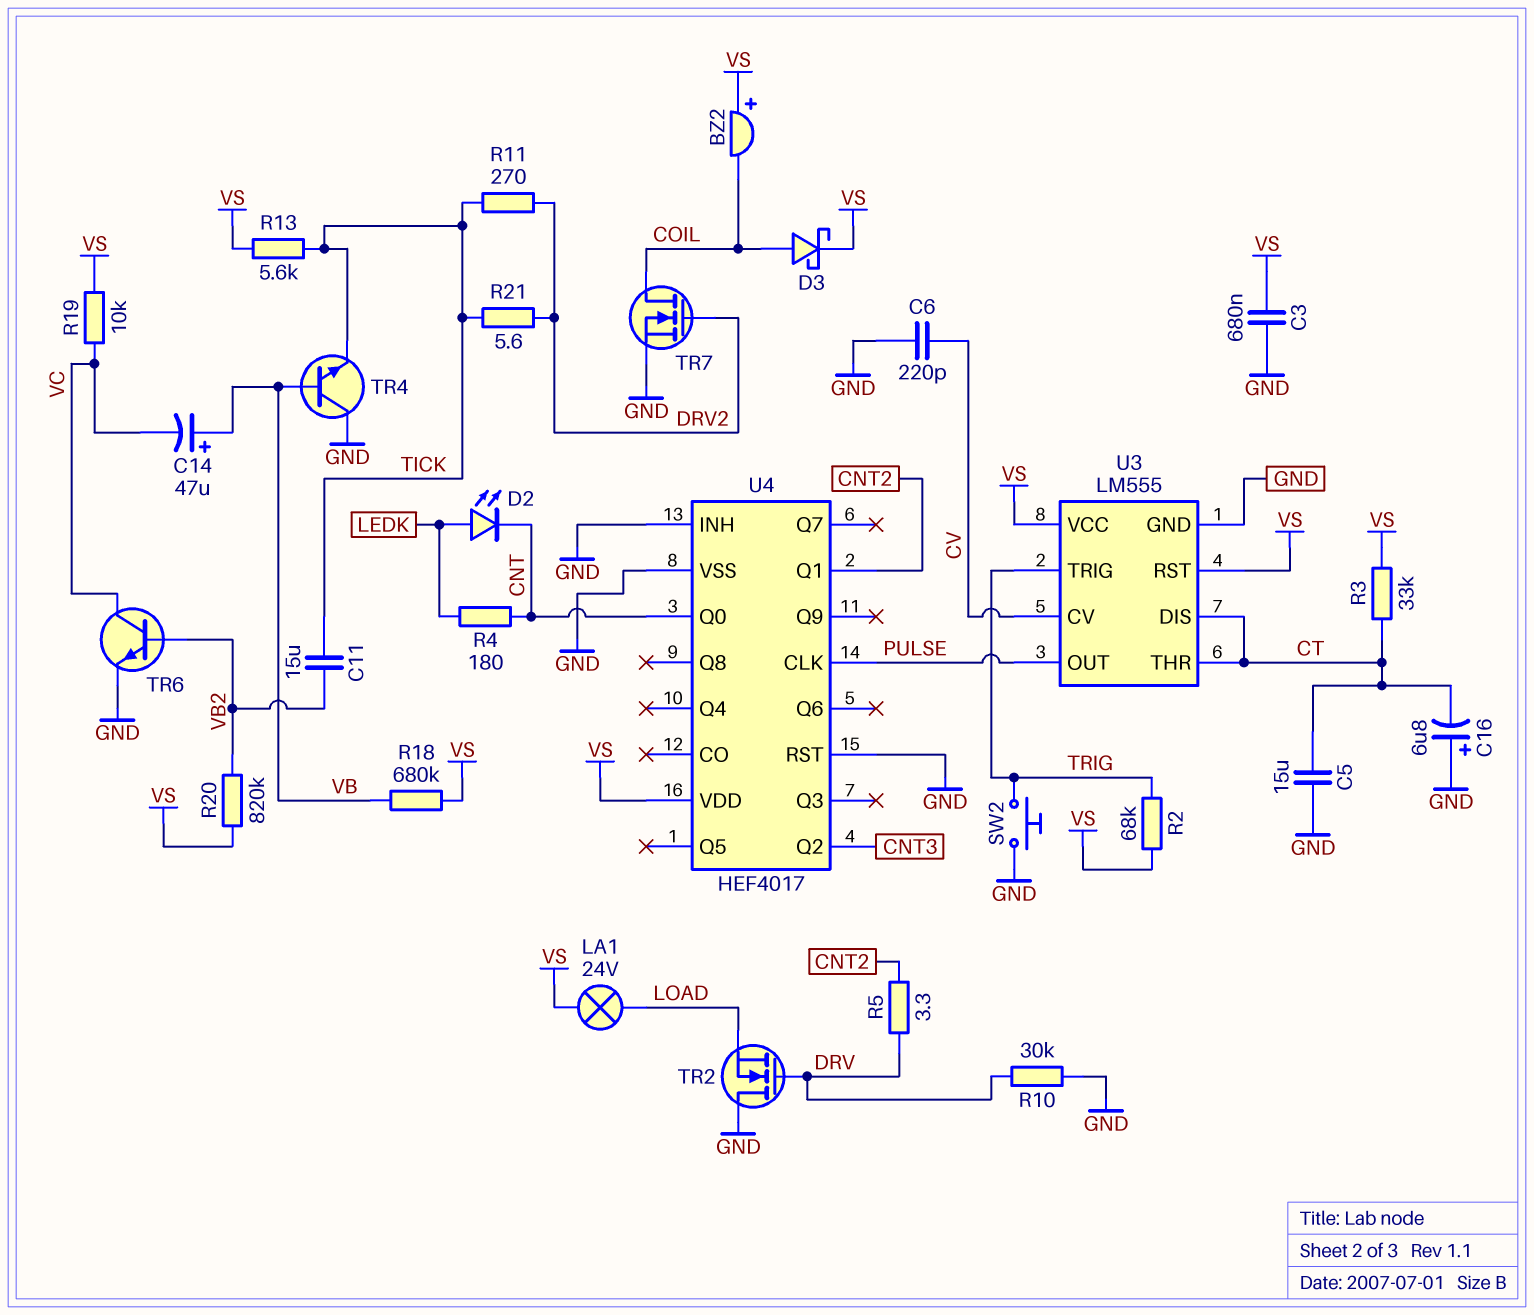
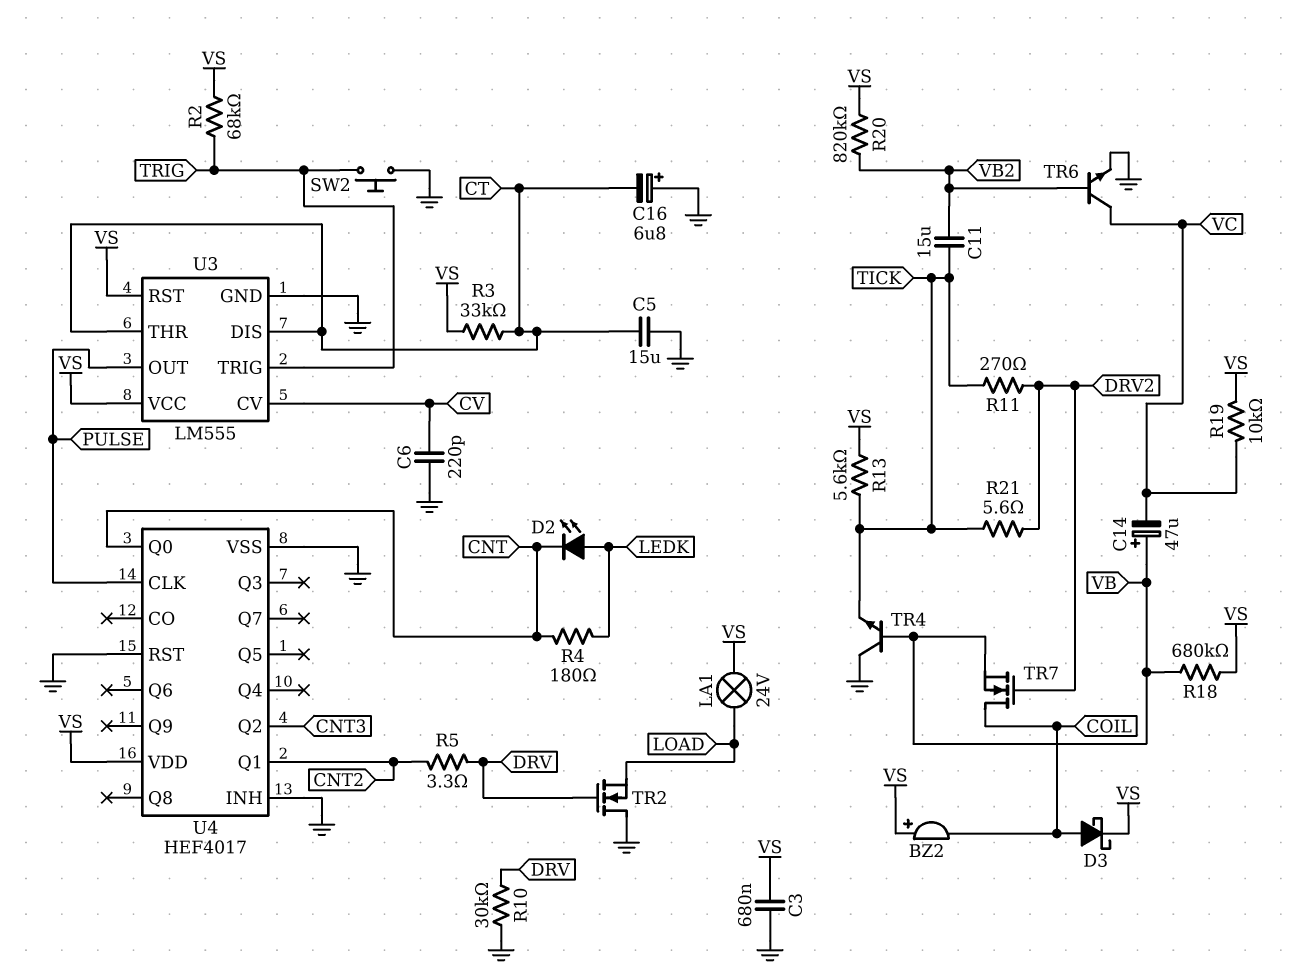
TR7: NMOS (G DRV2, D COIL, S GND) -> NMOS (G DRV2, D COIL, S VB)

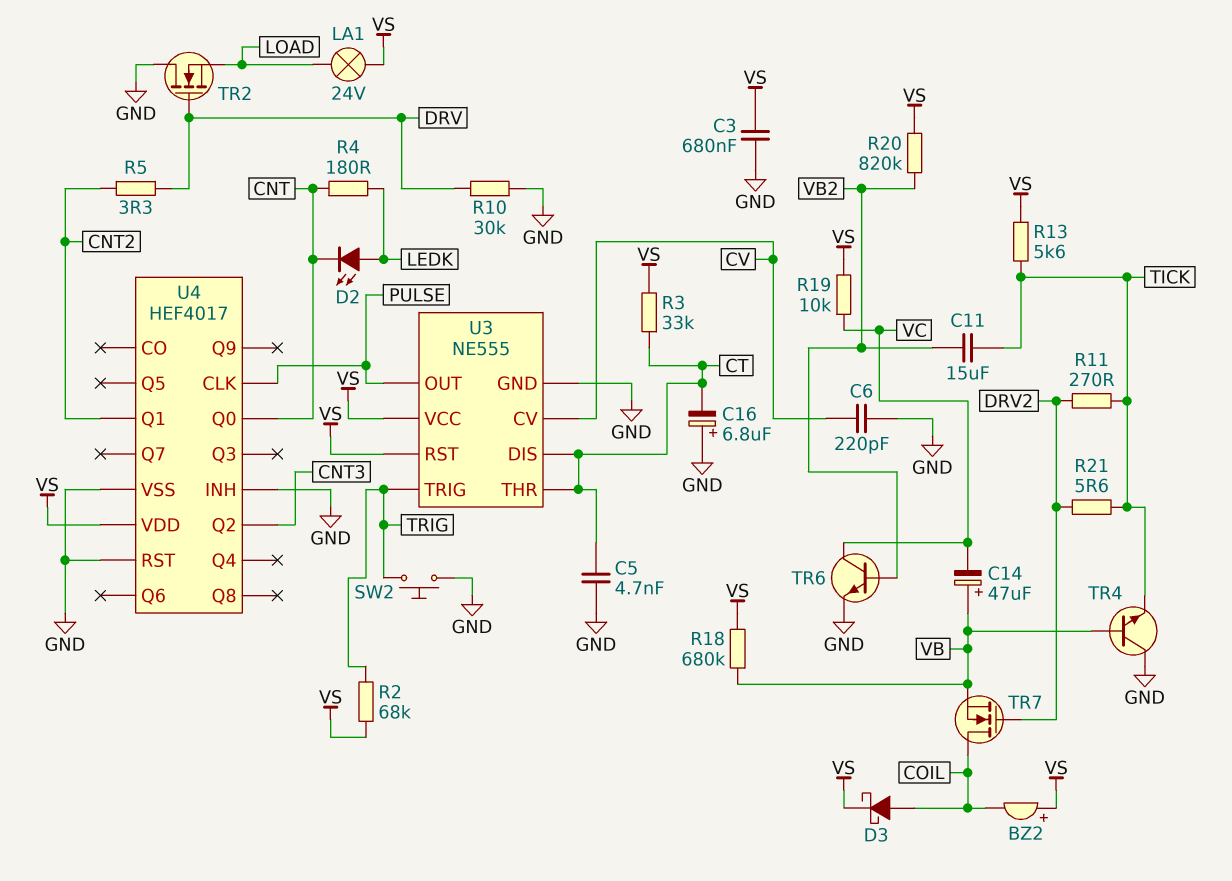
C5: 15uF (CT, GND) -> 4.7nF (CT, GND)
U3: LM555 -> NE555

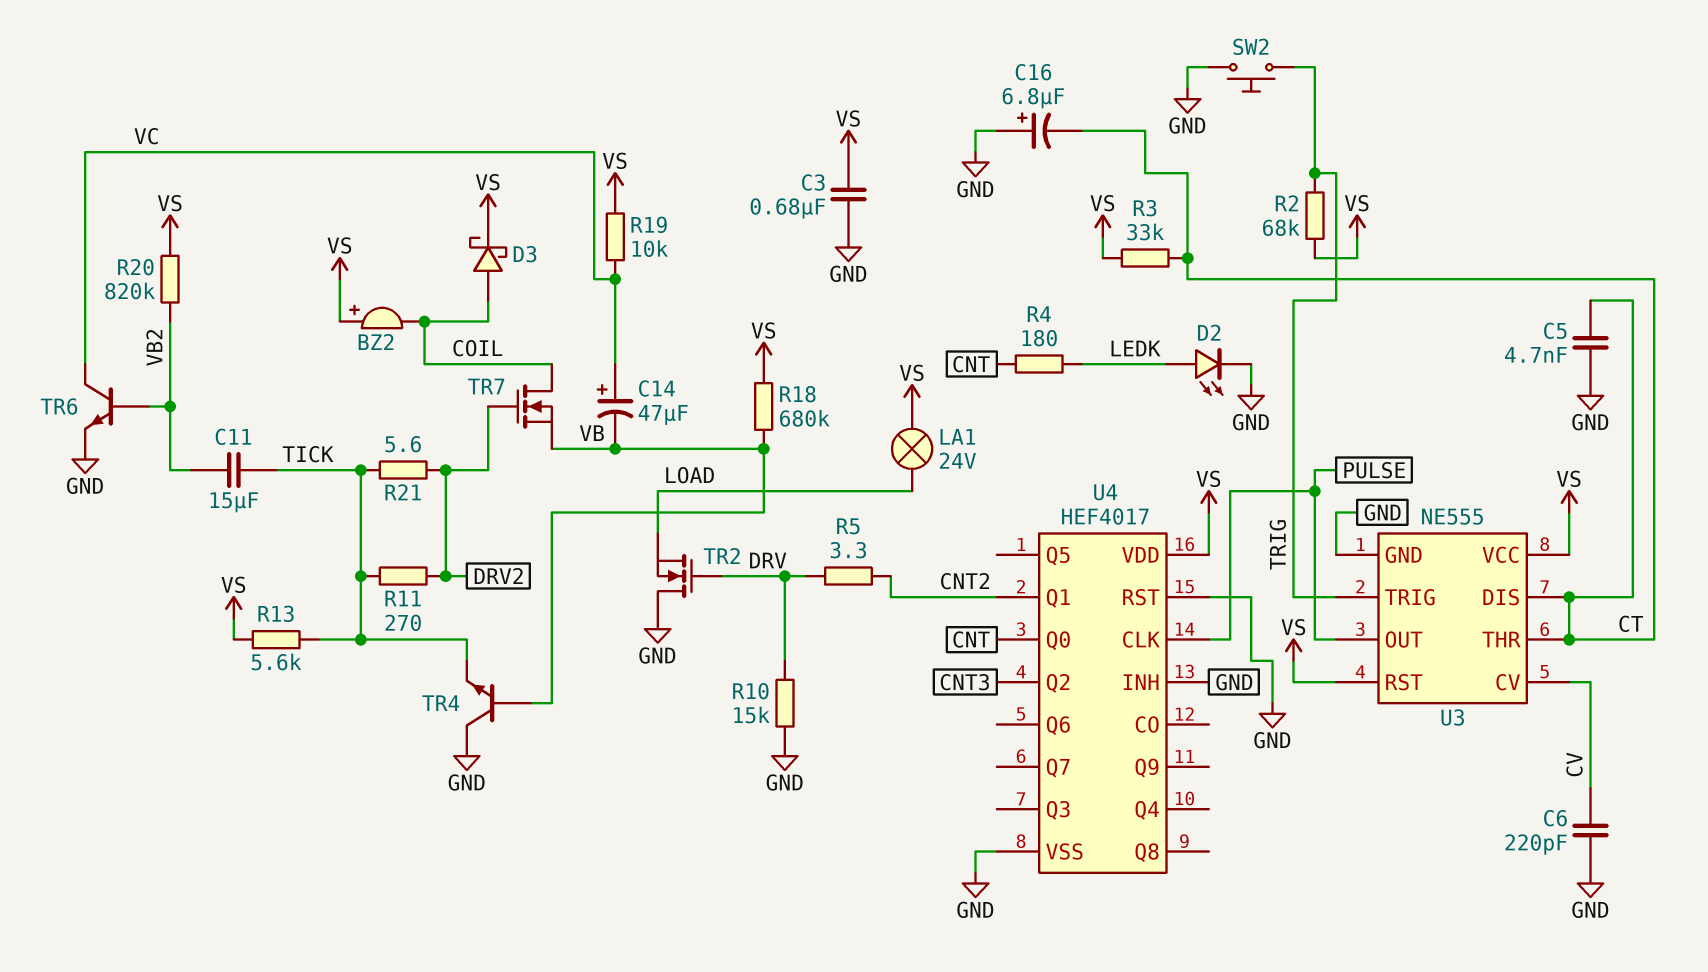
C14: 47uF (plus VB, minus VC) -> 47uF (plus VC, minus VB)
D2: LED (A LEDK, K CNT) -> LED (A LEDK, K GND)
R10: 30k (DRV, GND) -> 15k (DRV, GND)

